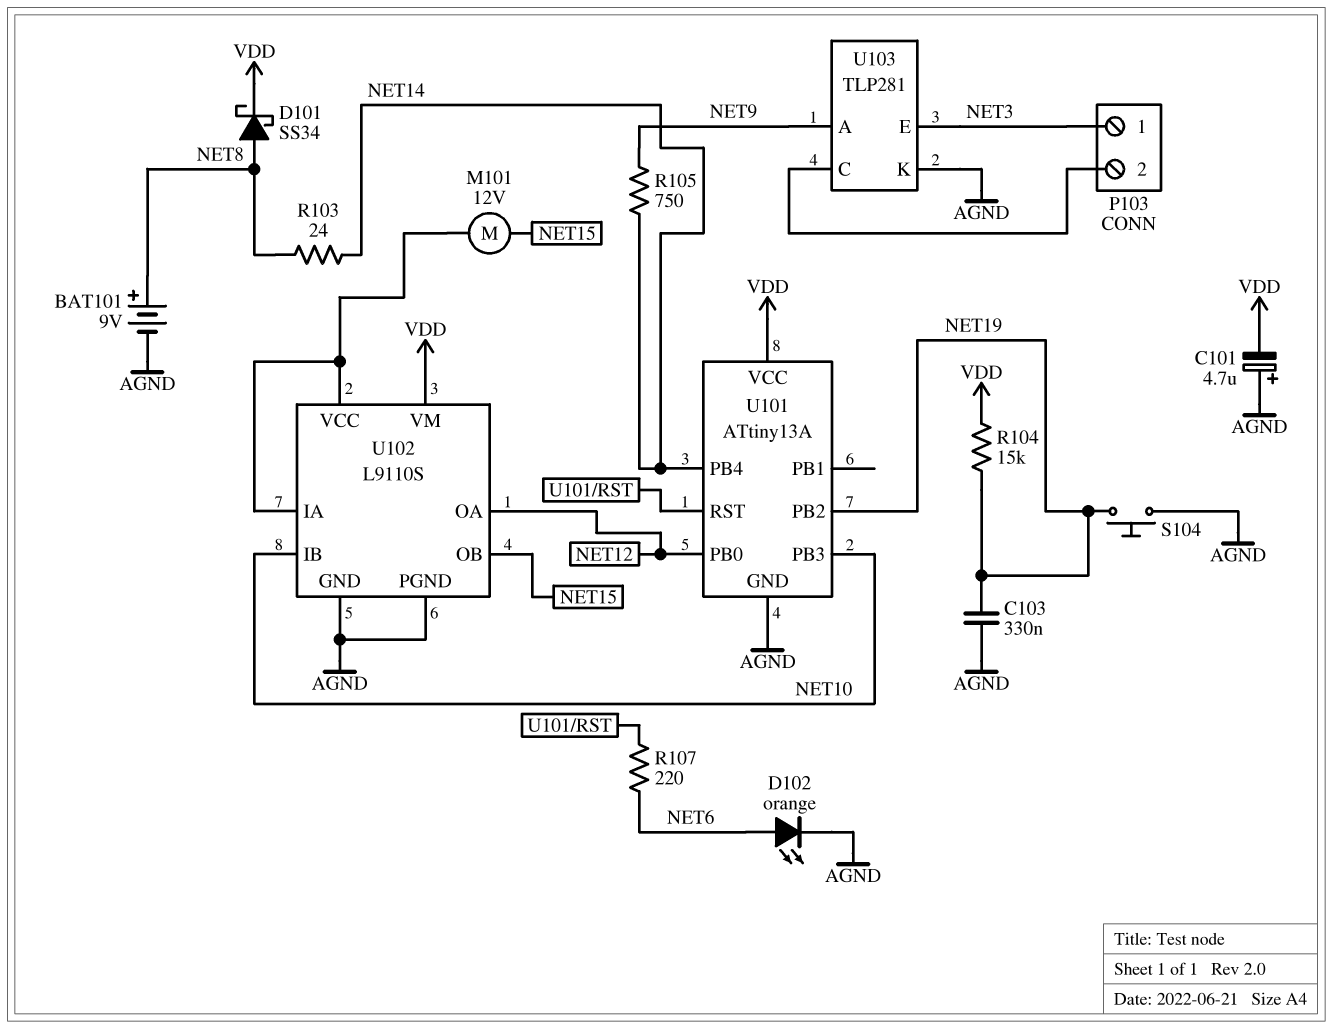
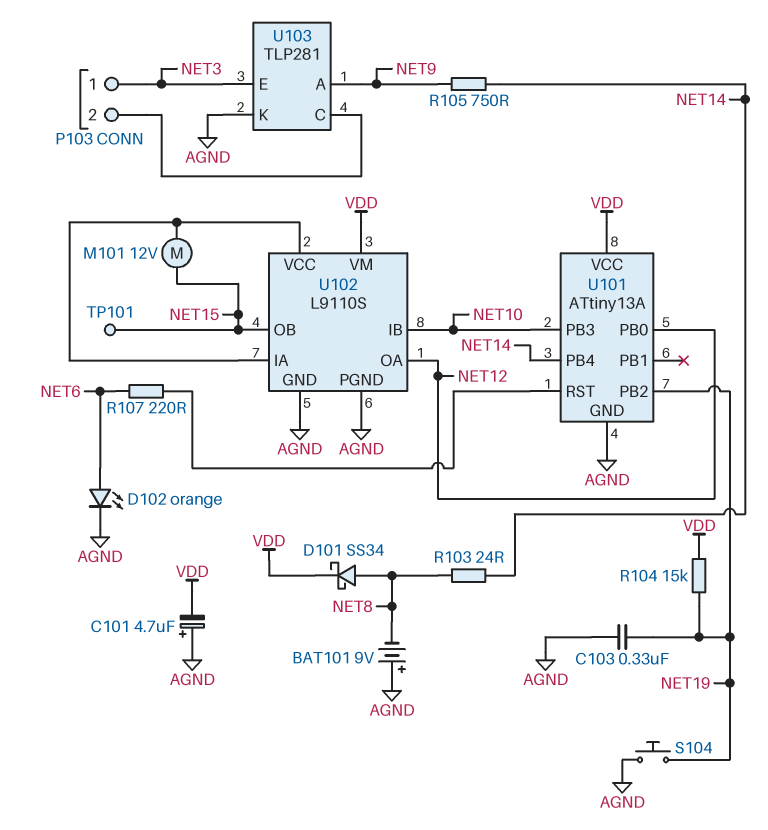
BAT101: 9V (plus NET8, minus AGND) -> 9V (plus AGND, minus NET8)
TP101: none -> test point (NET15)

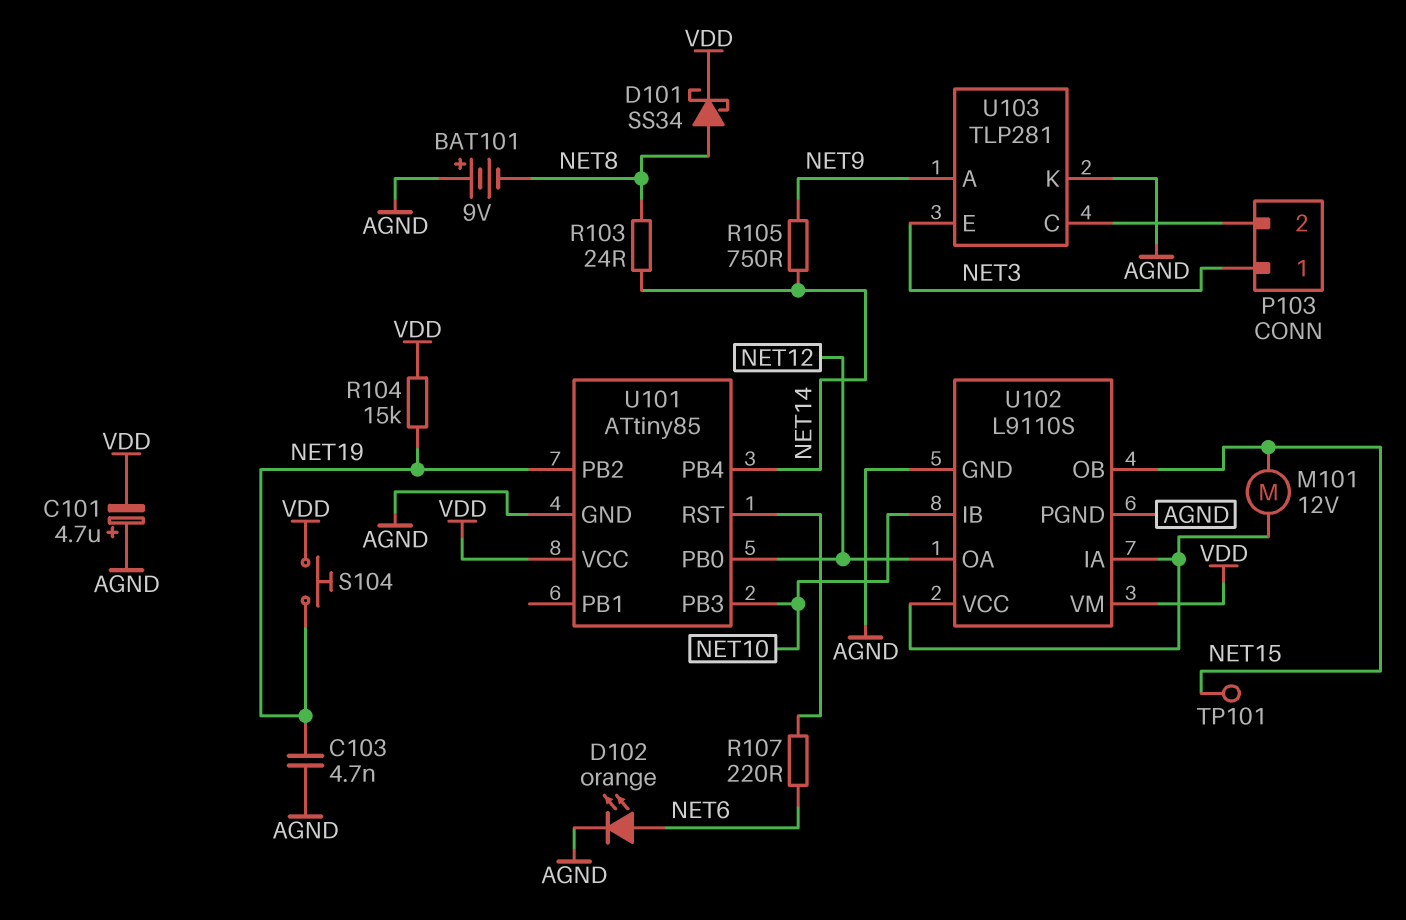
C103: 330nF (AGND, NET19) -> 4.7nF (AGND, NET19)
S104: button (AGND, NET19) -> button (NET19, VDD)
U101: ATtiny13A -> ATtiny85

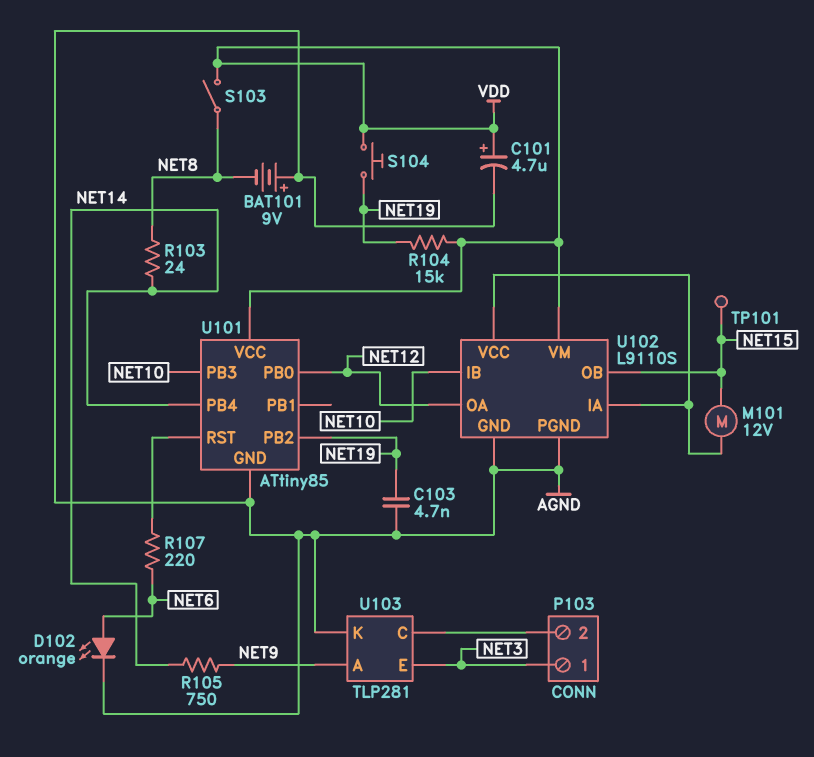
C101: 4.7uF (plus AGND, minus VDD) -> 4.7uF (plus VDD, minus AGND)
D101: schottky SS34 (A NET8, K VDD) -> none
S103: none -> switch (NET8, VDD)

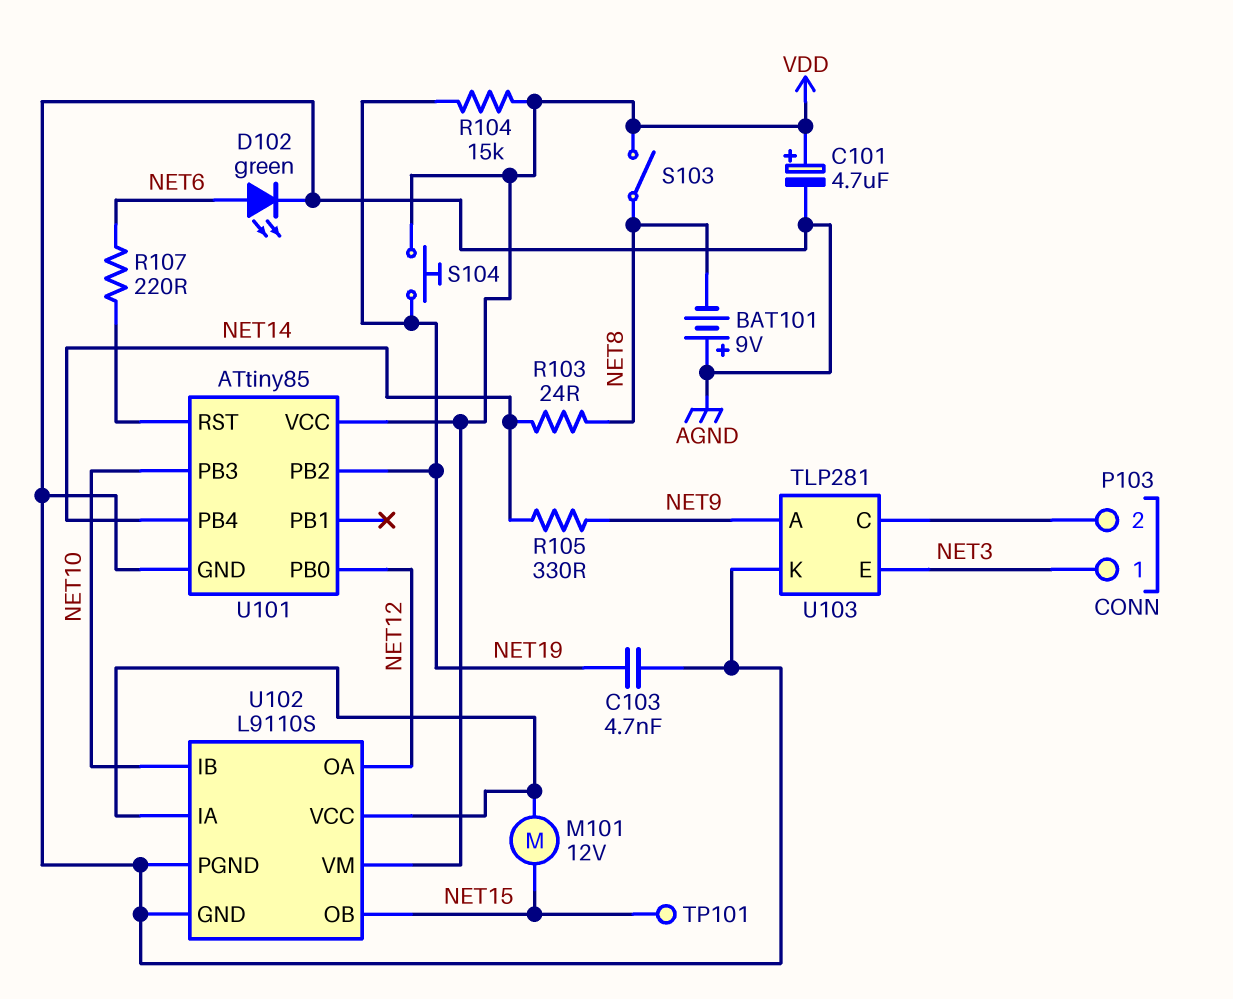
D102: LED orange (A NET6, K AGND) -> LED green (A NET6, K AGND)
R105: 750 (NET9, NET14) -> 330 (NET9, NET14)

